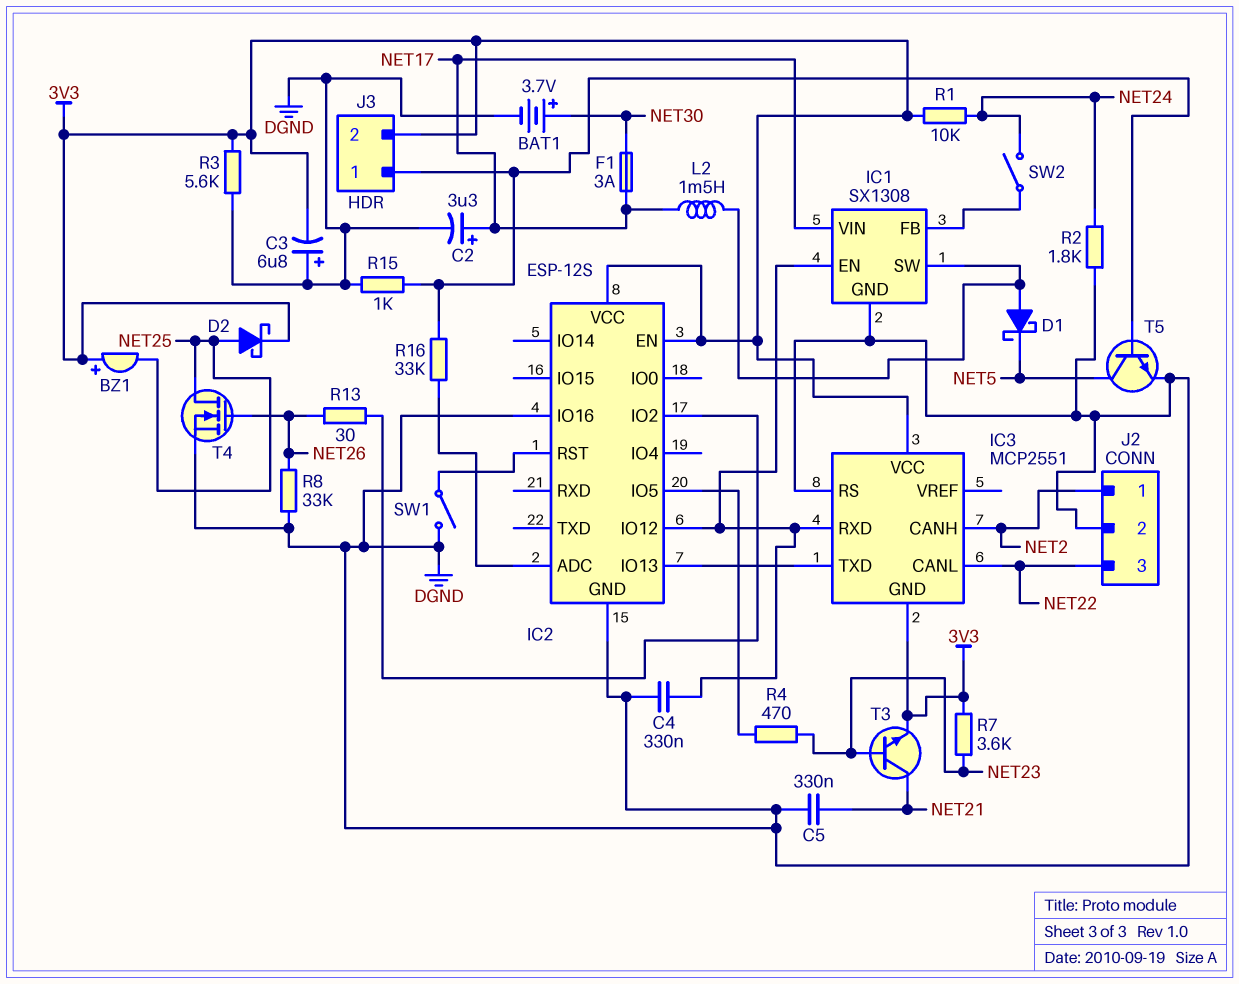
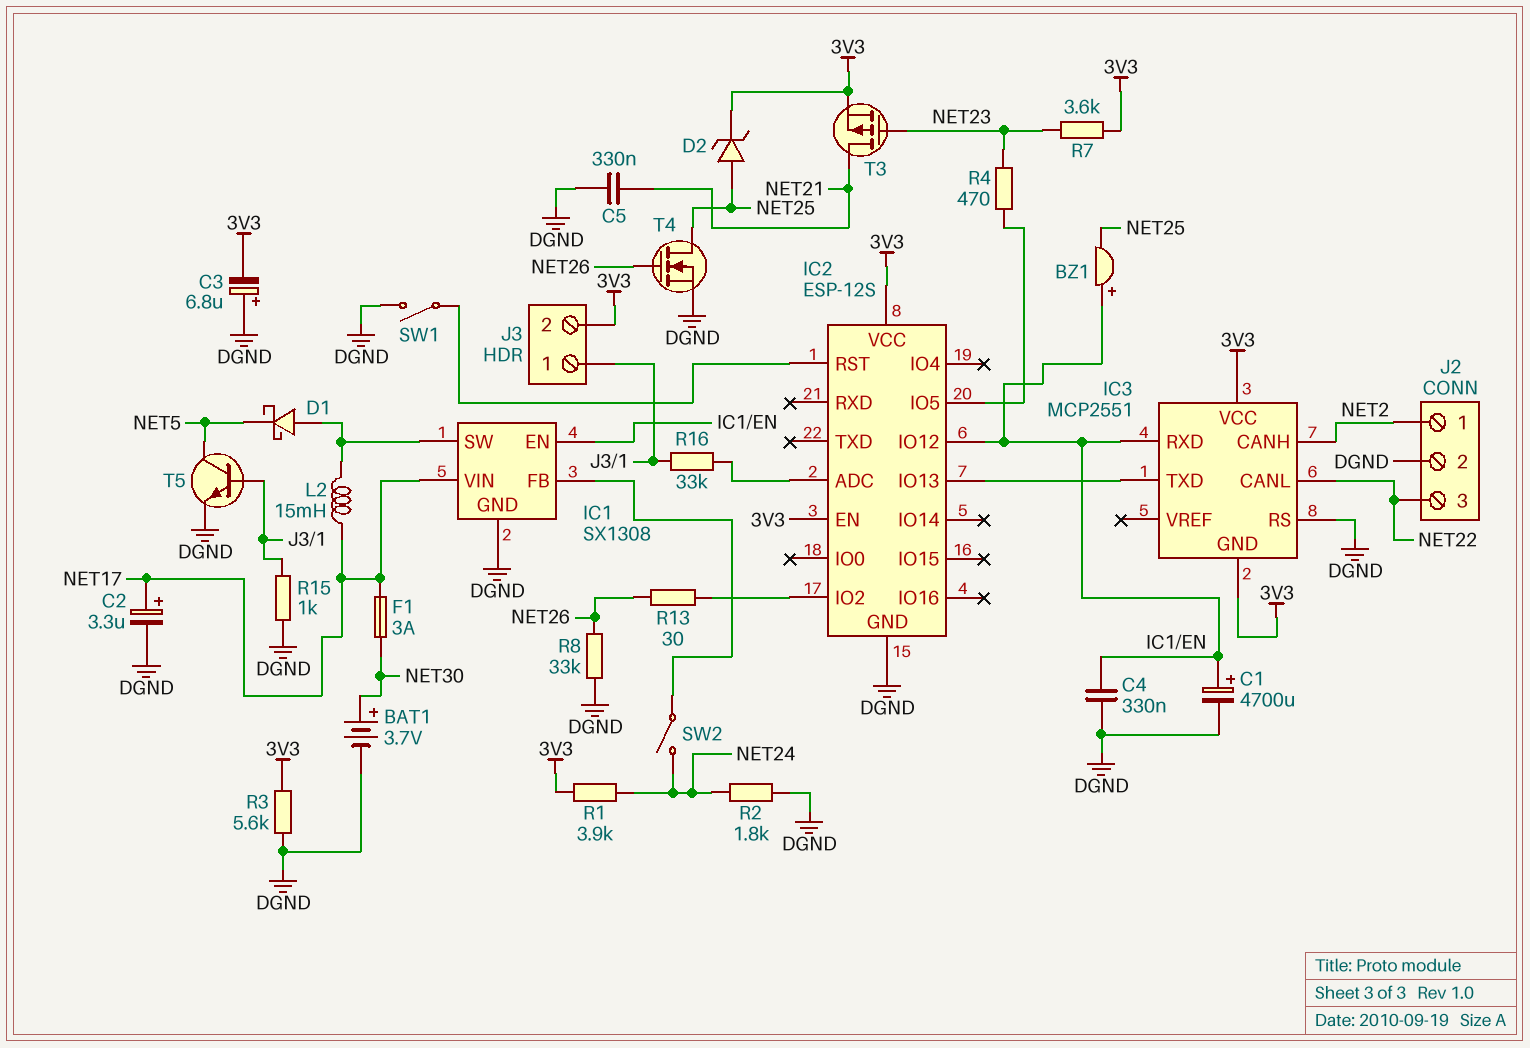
BZ1: buzzer (plus 3V3, minus NET25) -> buzzer (plus IC1/EN, minus NET25)
C1: none -> 4700uF (plus IC1/EN, minus DGND)
D2: schottky (A NET25, K 3V3) -> zener (A NET25, K 3V3)
IC2 pin IO16: DGND -> none
L2: 1.5mH (IC1/SW, NET17) -> 15mH (IC1/SW, NET17)
R1: 10k (3V3, NET24) -> 3.9k (3V3, NET24)
T3: NPN (B NET23, C NET21, E 3V3) -> PMOS (G NET23, D NET21, S 3V3)

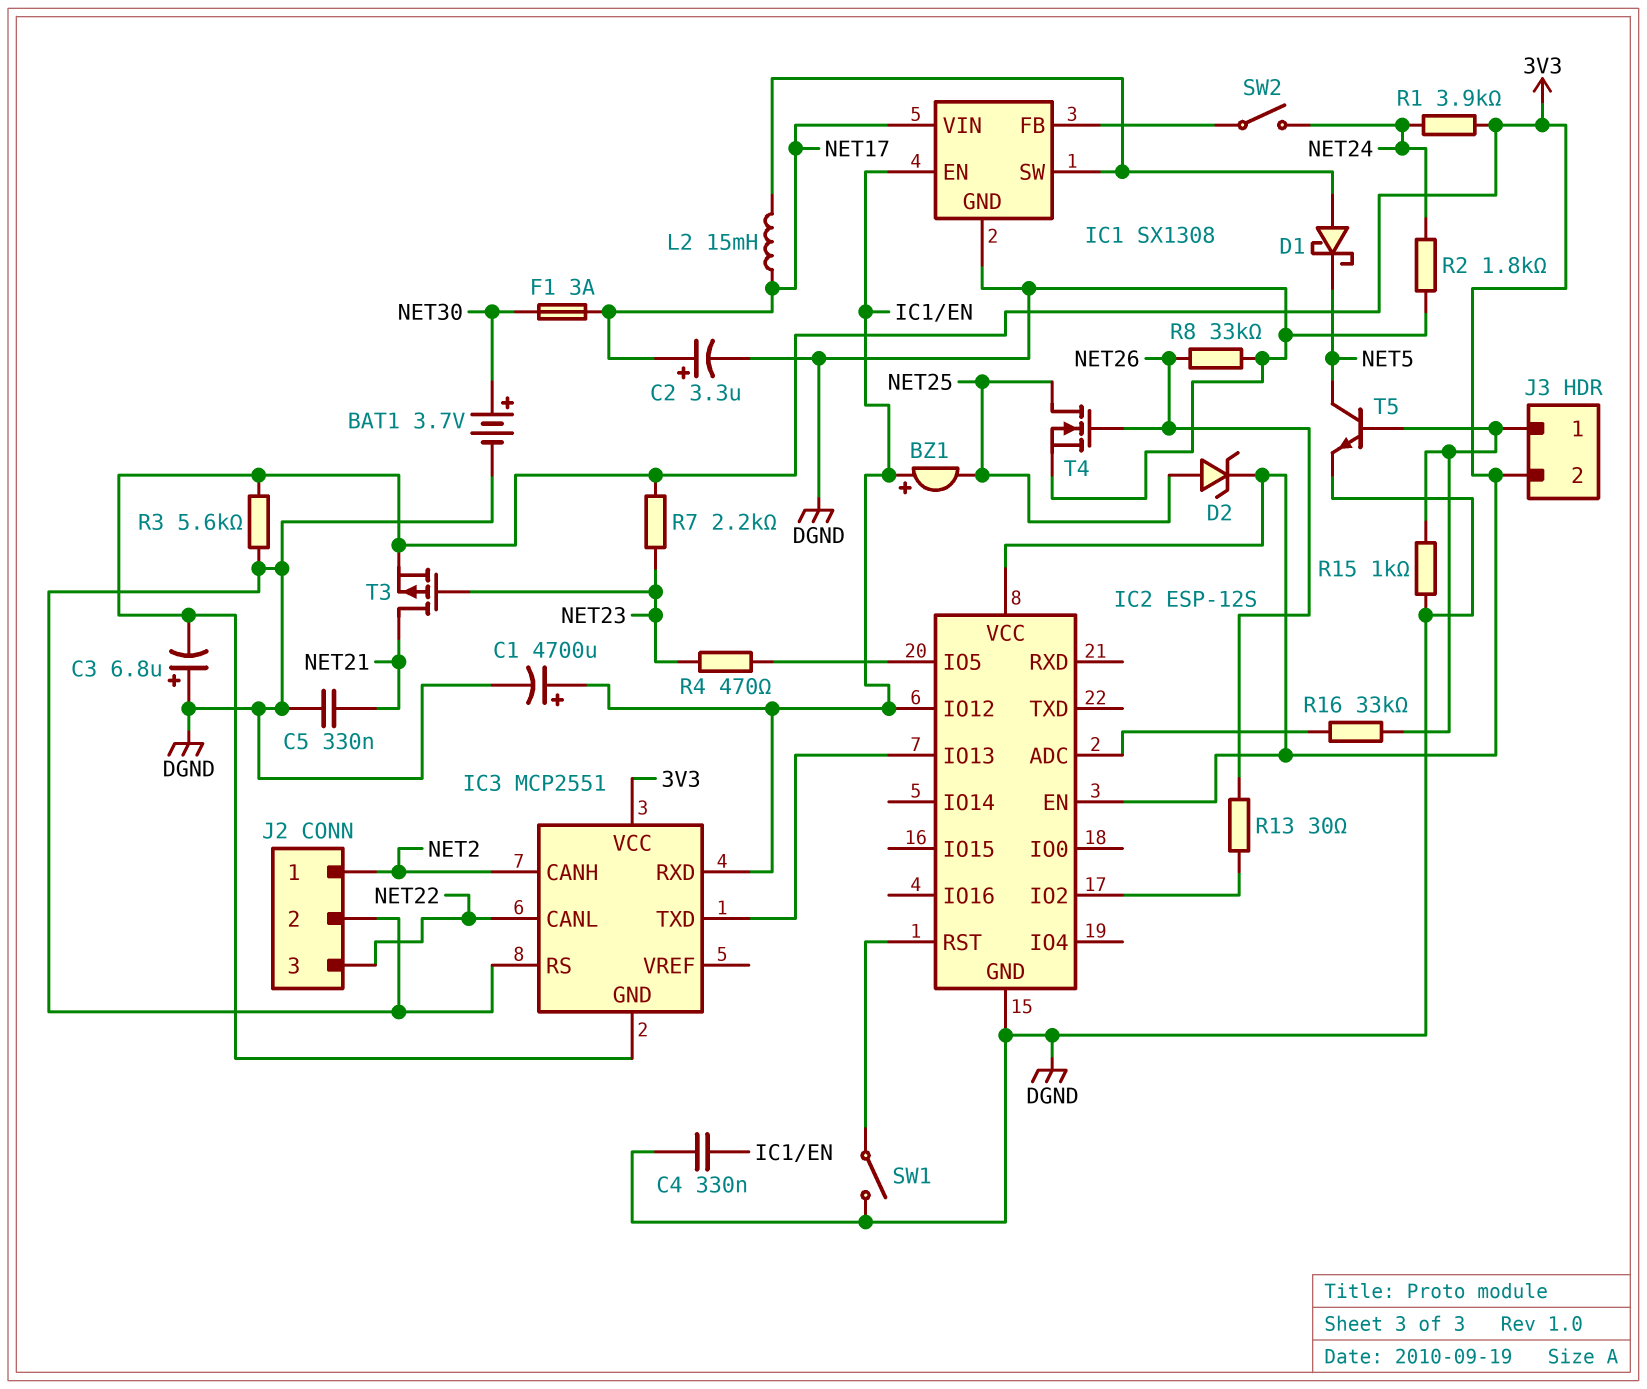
R7: 3.6k (3V3, NET23) -> 2.2k (3V3, NET23)

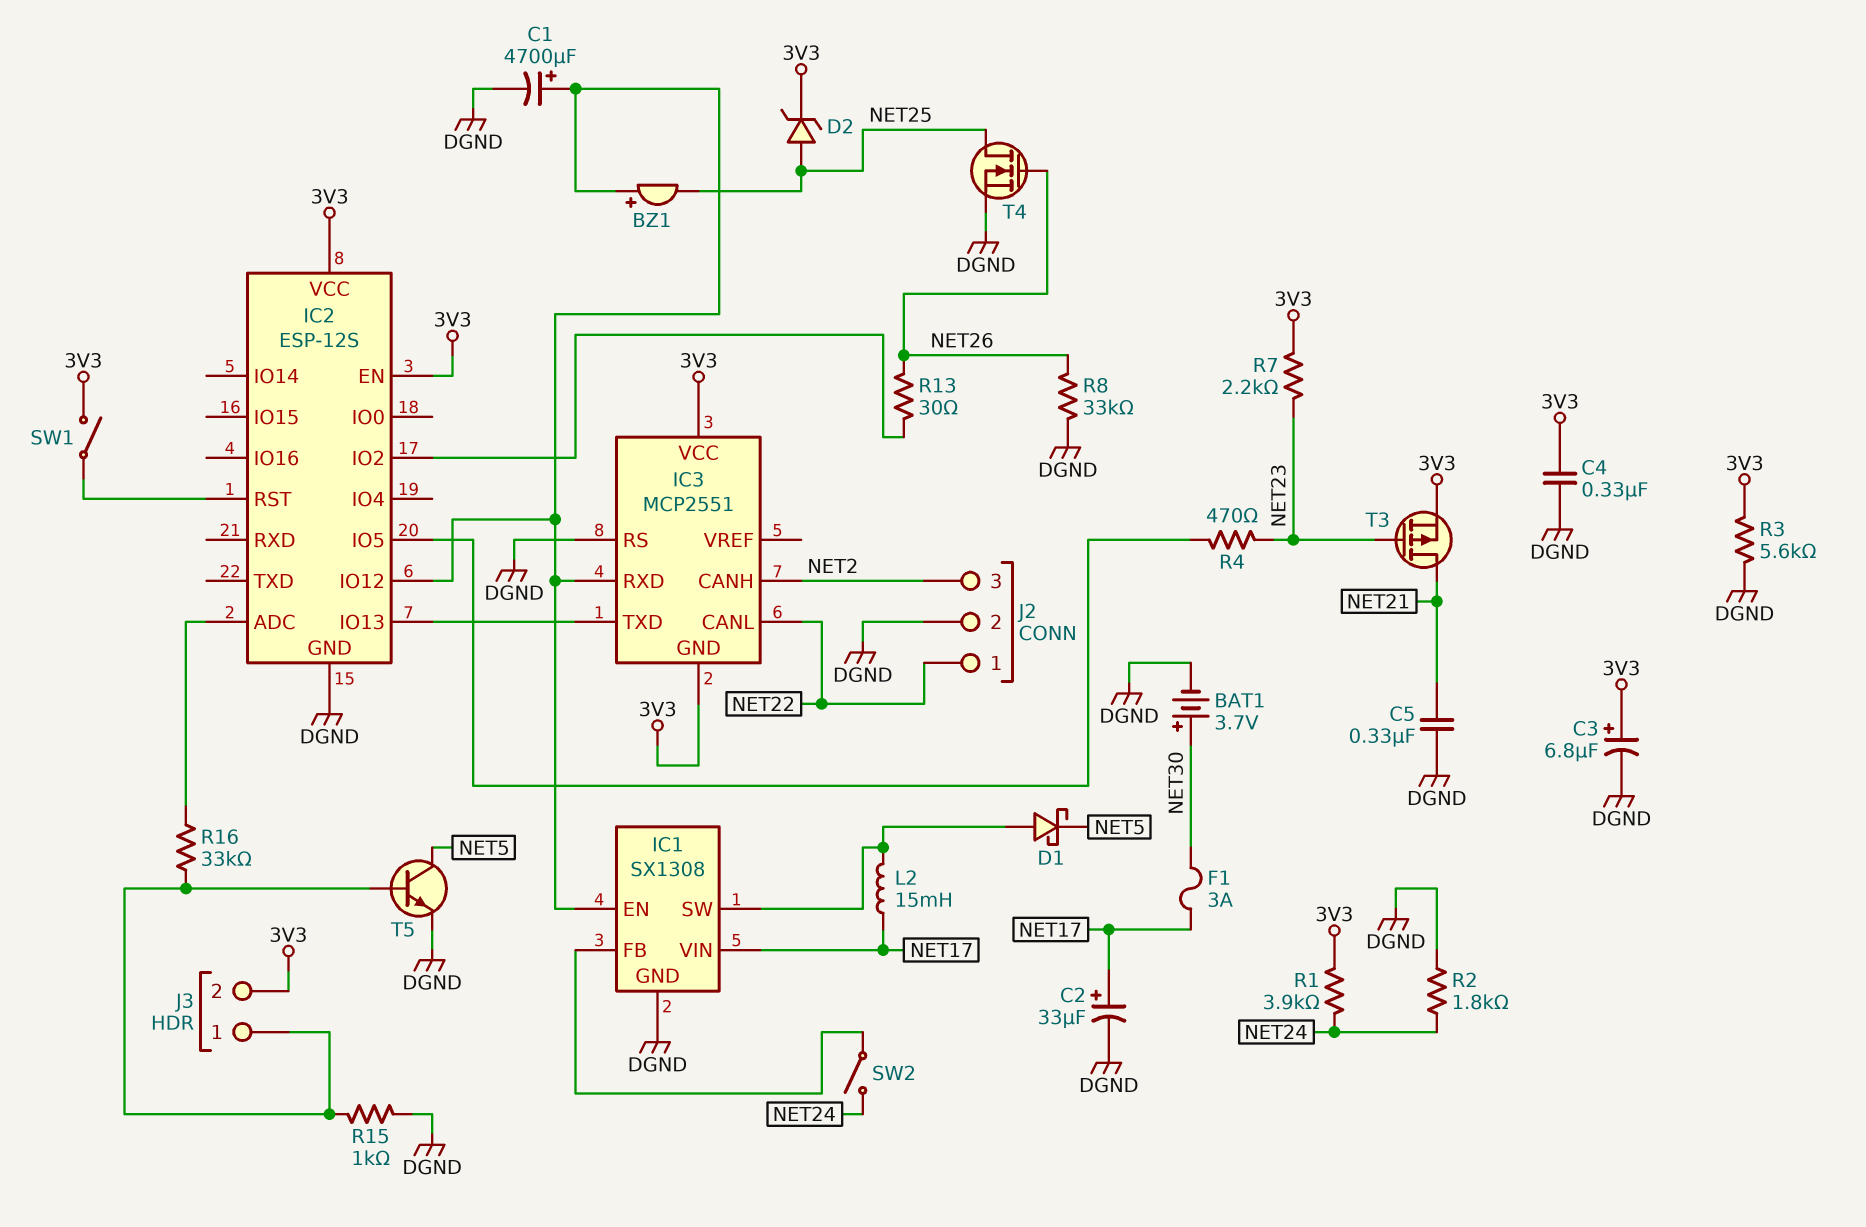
C2: 3.3uF (plus NET17, minus DGND) -> 33uF (plus NET17, minus DGND)
C3: 6.8uF (plus DGND, minus 3V3) -> 6.8uF (plus 3V3, minus DGND)
C4: 330nF (DGND, IC1/EN) -> 330nF (3V3, DGND)
J2 pin 1: NET2 -> NET22
J2 pin 3: NET22 -> NET2
SW1: switch (DGND, IC2/RST) -> switch (3V3, IC2/RST)

